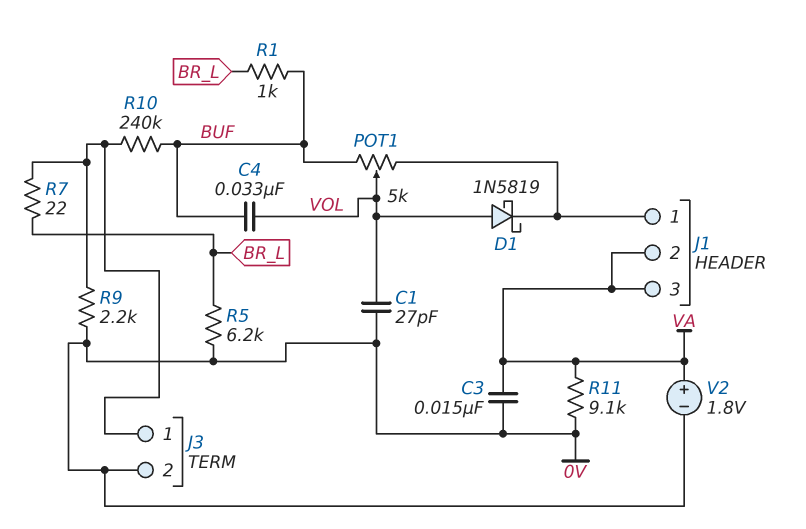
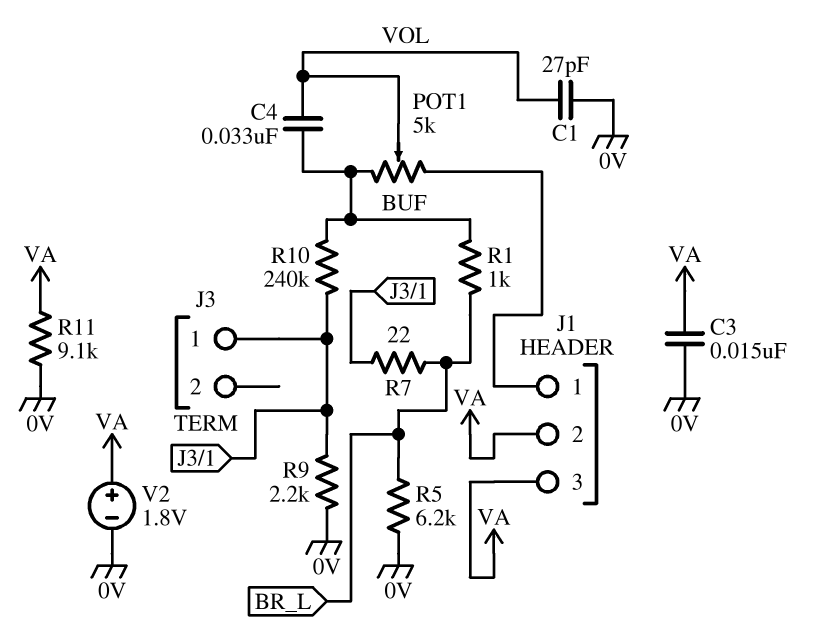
D1: schottky 1N5819 (A VOL, K J1/1) -> none
J3 pin 2: 0V -> none

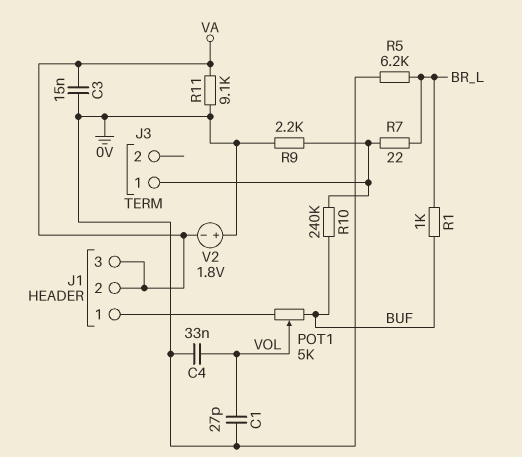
C4: 33nF (BUF, VOL) -> 33nF (0V, VOL)
V2: 1.8V (plus VA, minus 0V) -> 1.8V (plus 0V, minus VA)

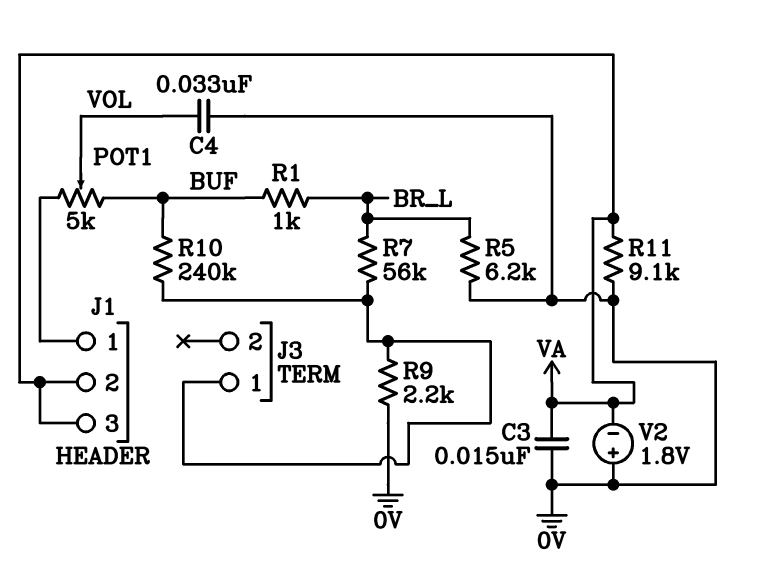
C1: 27pF (0V, VOL) -> none
R7: 22 (BR_L, J3/1) -> 56k (BR_L, J3/1)

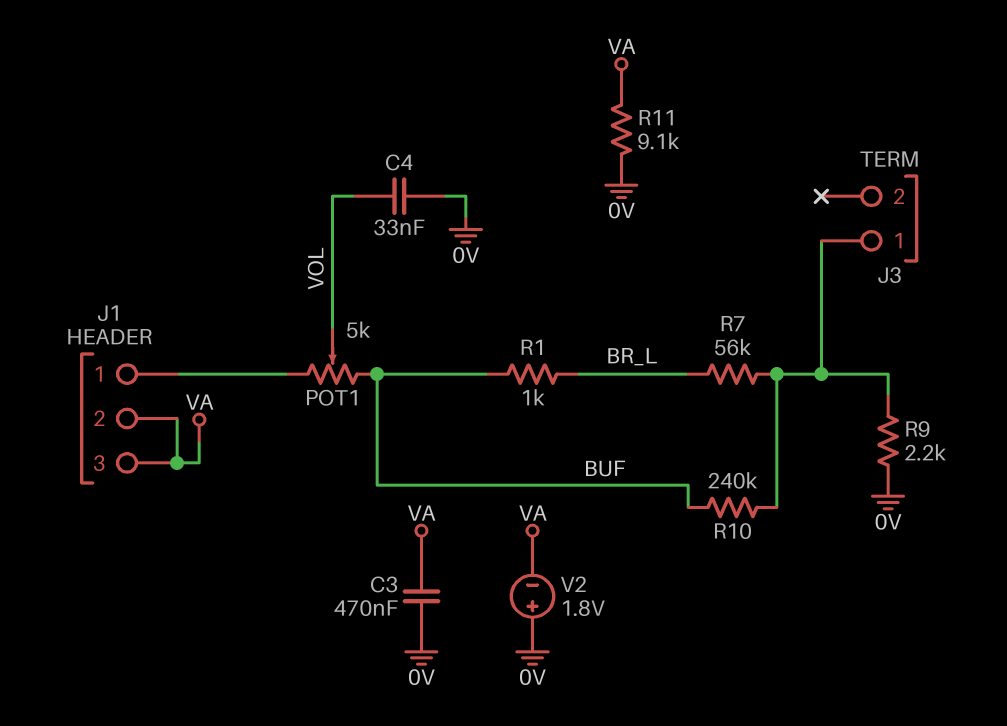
C3: 15nF (0V, VA) -> 470nF (0V, VA)
R5: 6.2k (0V, BR_L) -> none

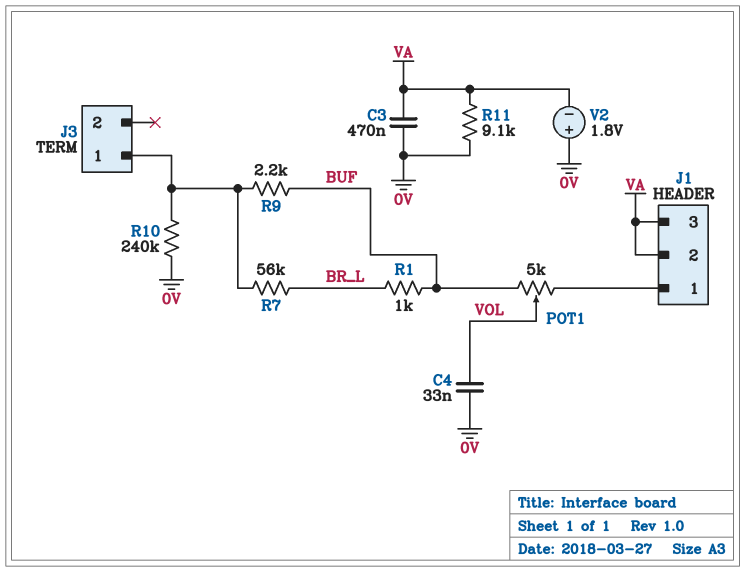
R9: 2.2k (0V, J3/1) -> 2.2k (BUF, J3/1)
R10: 240k (BUF, J3/1) -> 240k (0V, J3/1)

